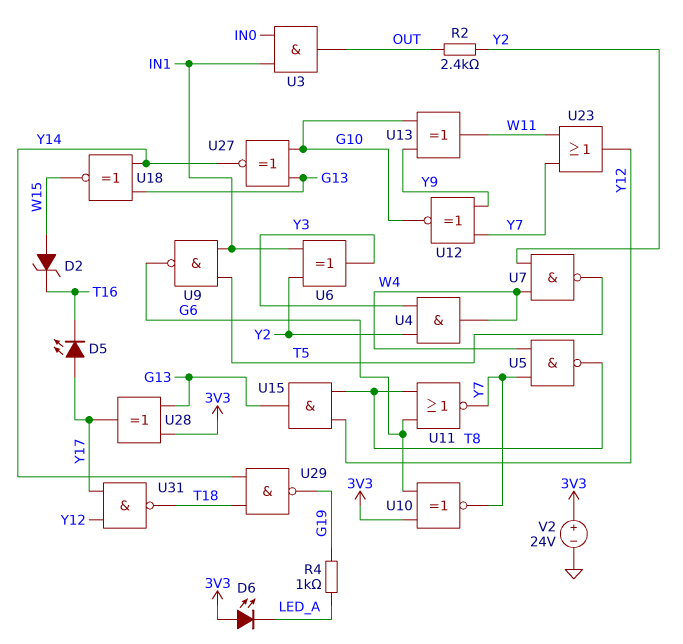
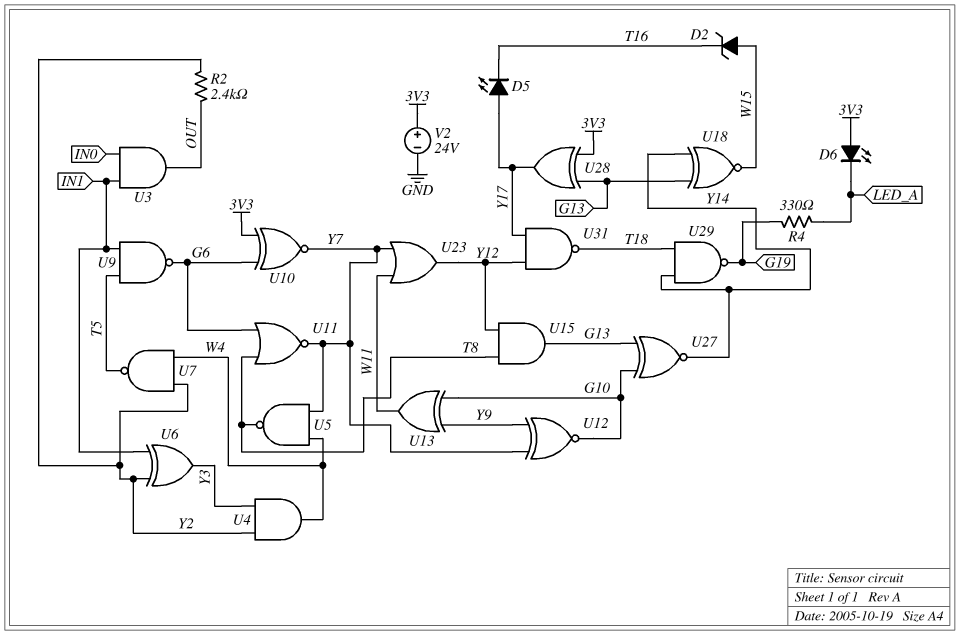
R4: 1k (G19, LED_A) -> 330 (G19, LED_A)

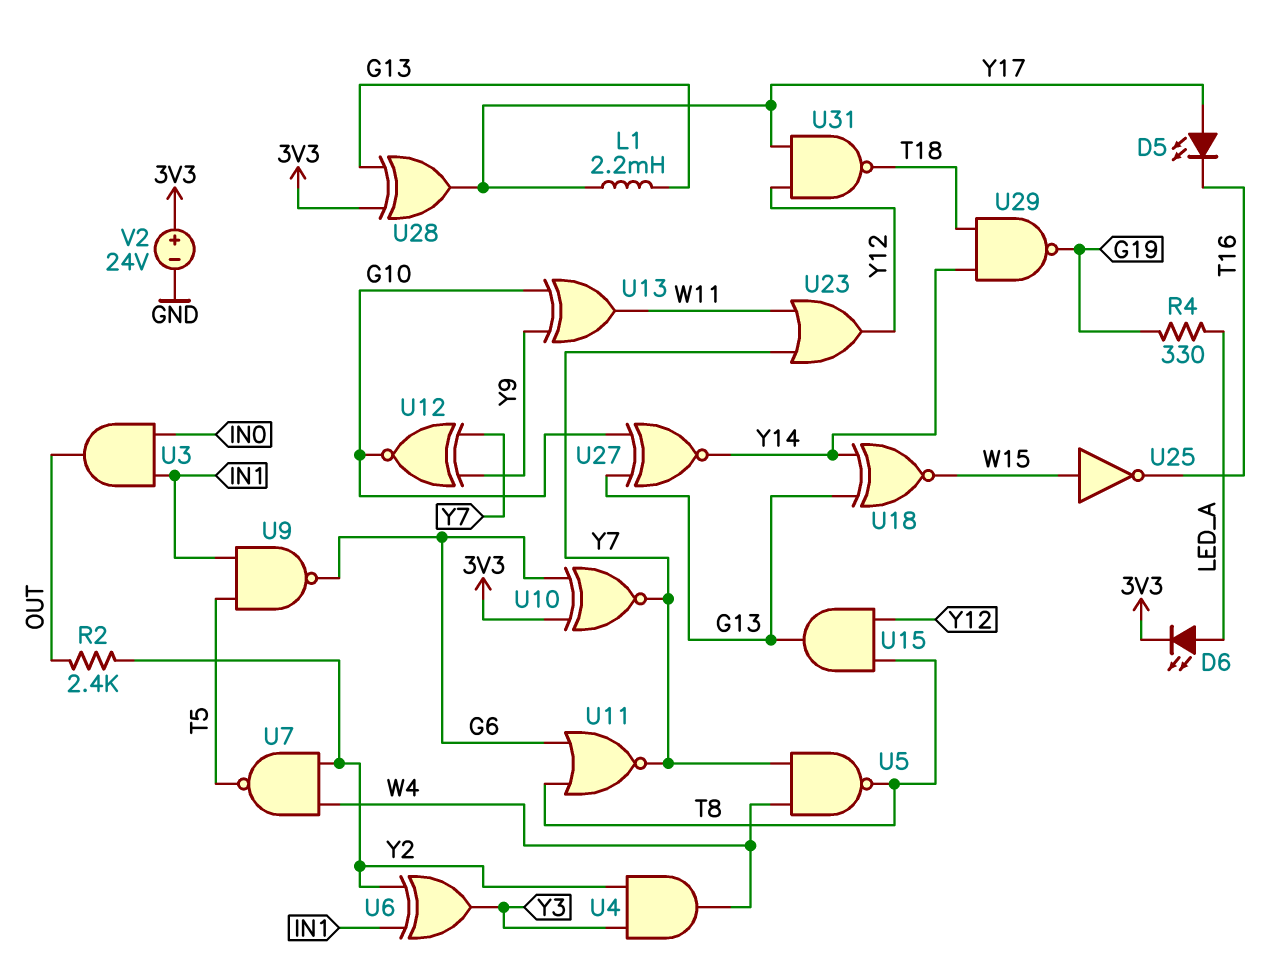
D2: zener (A W15, K T16) -> none
D6: LED (A 3V3, K LED_A) -> LED (A LED_A, K 3V3)
L1: none -> 2.2mH (G13, Y17)
U25: none -> NOT (in W15, out T16)

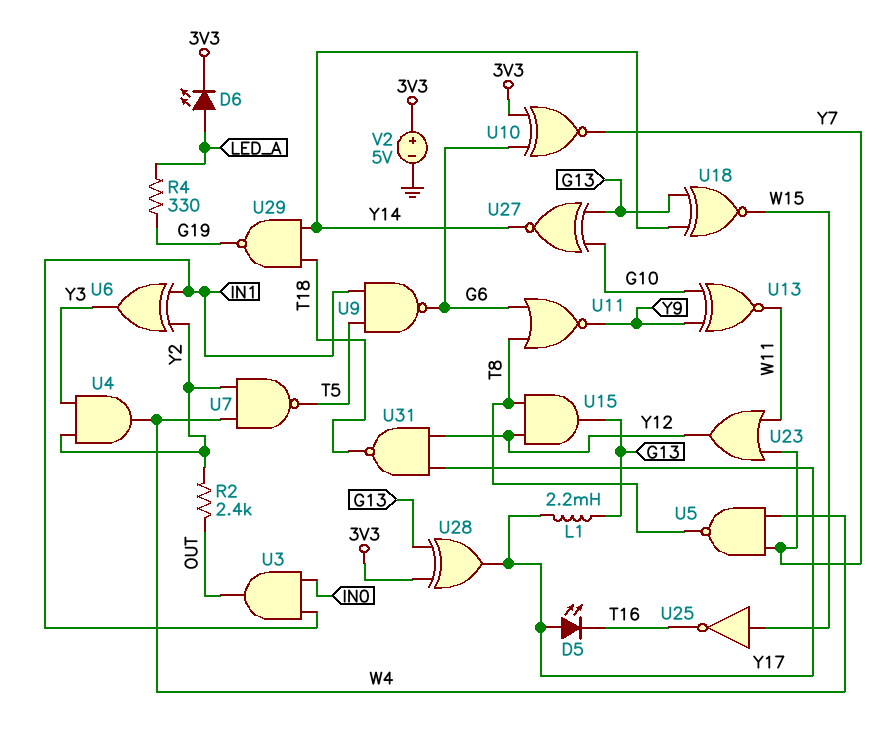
U11: NOR (in G6, in T8, out Y7) -> NOR (in G6, in T8, out Y9)
U12: XNOR (in Y7, in Y9, out G10) -> none
U13: XOR (in G10, in Y9, out W11) -> XNOR (in G10, in Y9, out W11)
V2: 24V (plus 3V3, minus GND) -> 5V (plus 3V3, minus GND)

